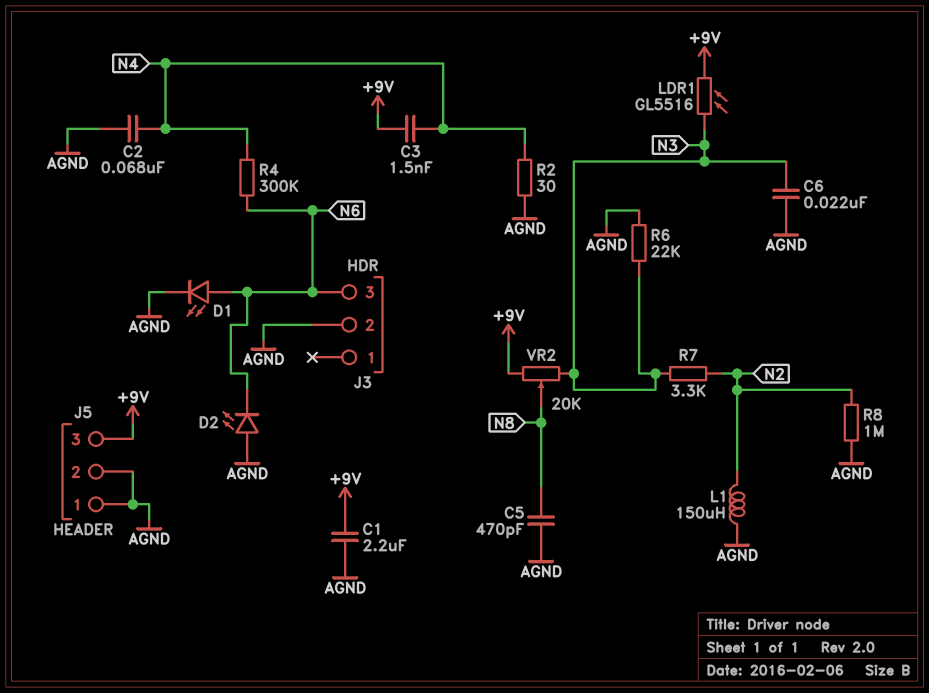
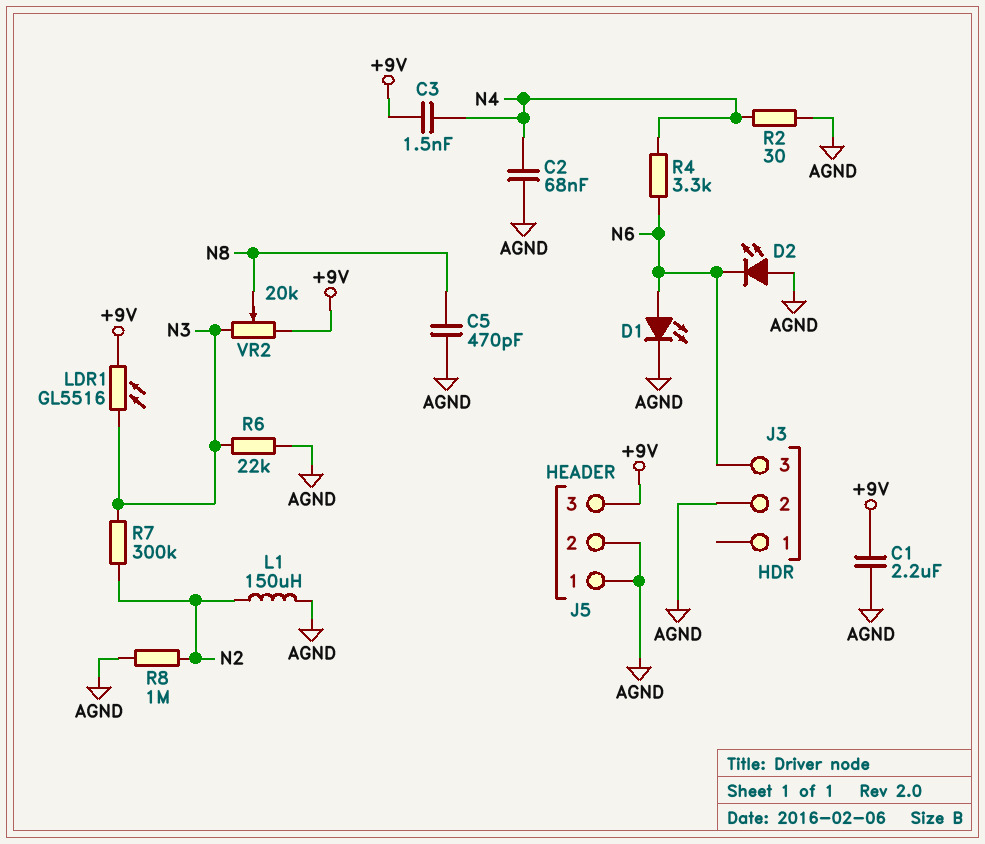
C6: 22nF (AGND, N3) -> none
R4: 300k (N4, N6) -> 3.3k (N4, N6)
R7: 3.3k (N2, N3) -> 300k (N2, N3)

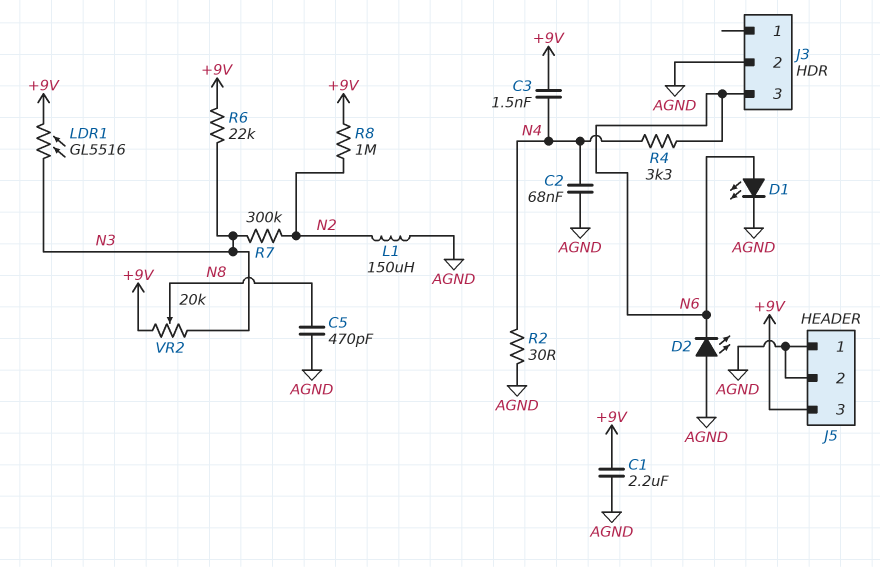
R6: 22k (AGND, N3) -> 22k (+9V, N3)
R8: 1M (AGND, N2) -> 1M (+9V, N2)

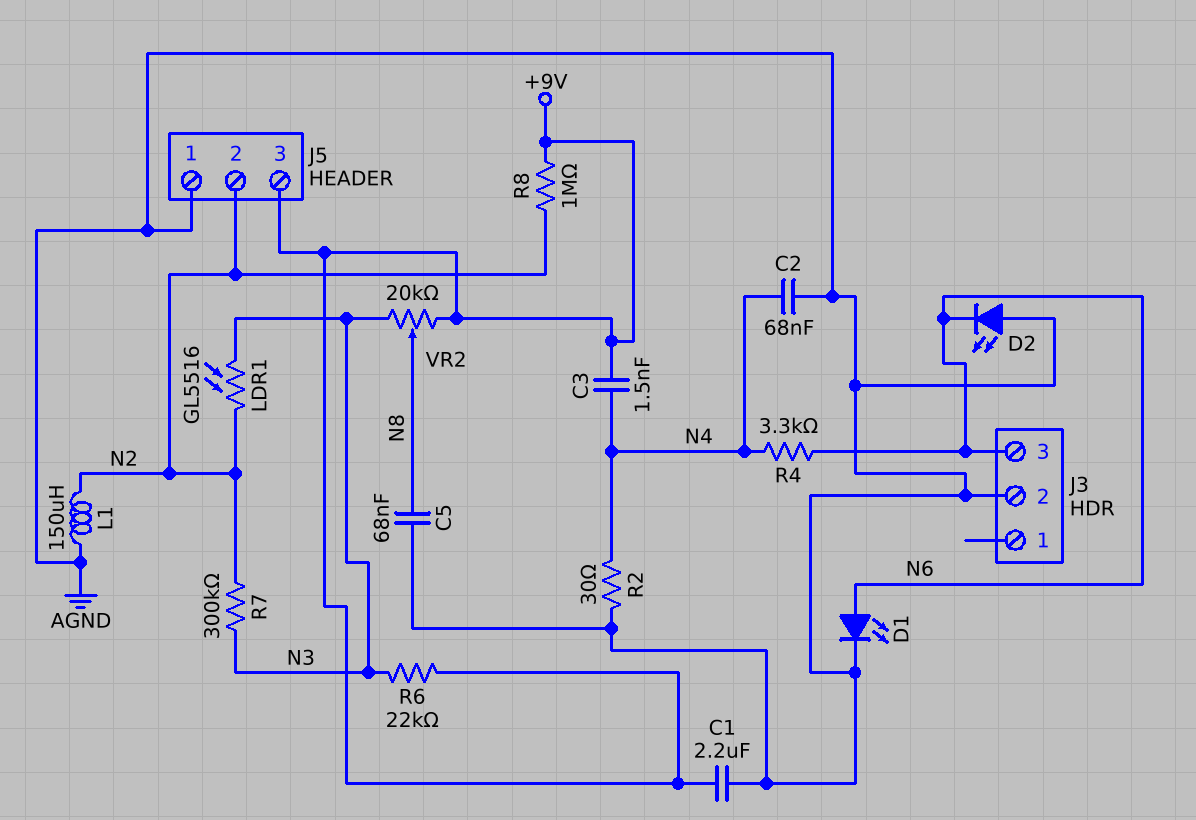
C5: 470pF (AGND, N8) -> 68nF (AGND, N8)
J5 pin 2: AGND -> N2
LDR1: GL5516 (+9V, N3) -> GL5516 (N2, N3)

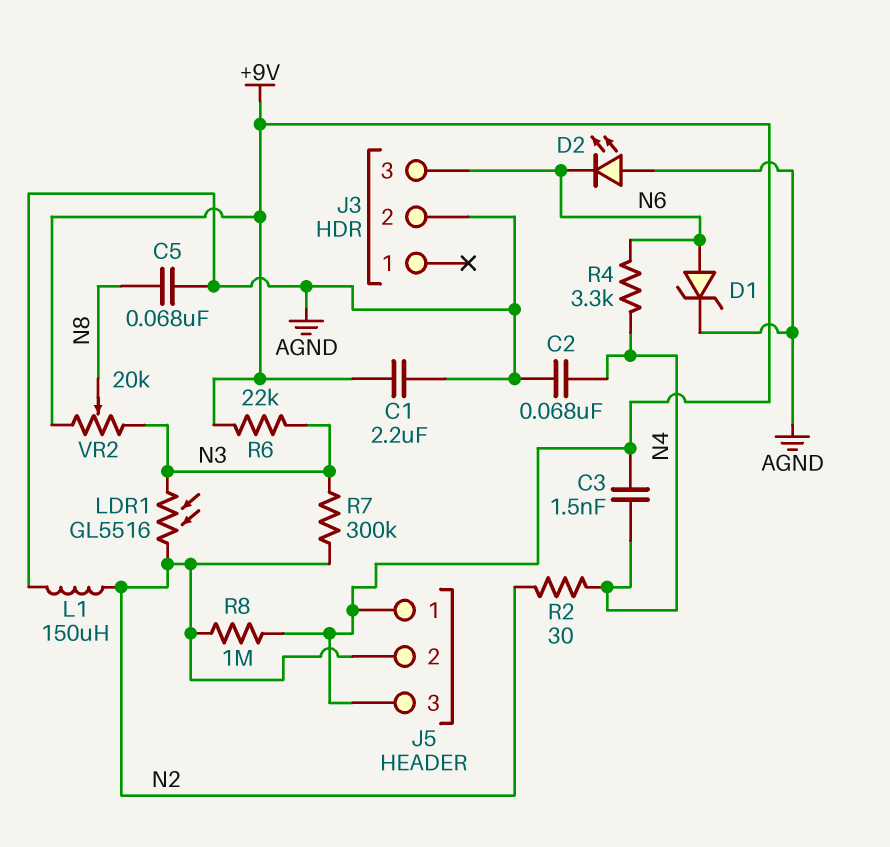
D1: LED (A N6, K AGND) -> zener (A N6, K AGND)
J5 pin 1: AGND -> +9V
R2: 30 (AGND, N4) -> 30 (N2, N4)

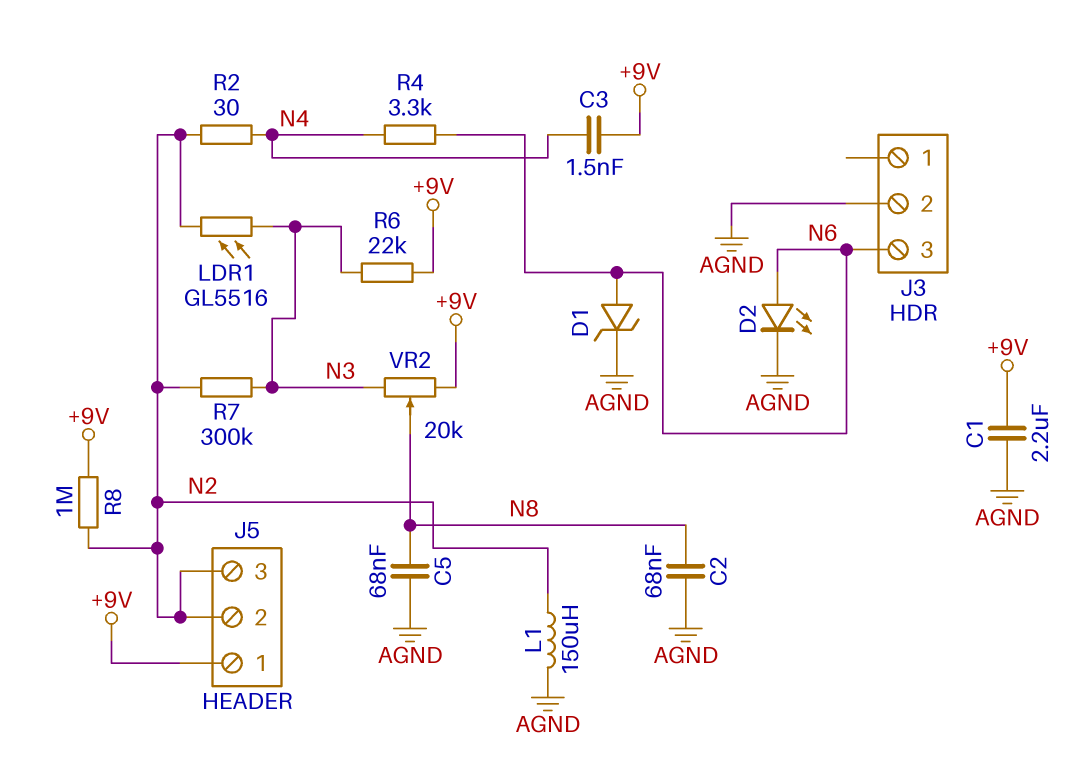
C2: 68nF (AGND, N4) -> 68nF (AGND, N8)
D2: LED (A AGND, K N6) -> LED (A N6, K AGND)
J5 pin 3: +9V -> N2

